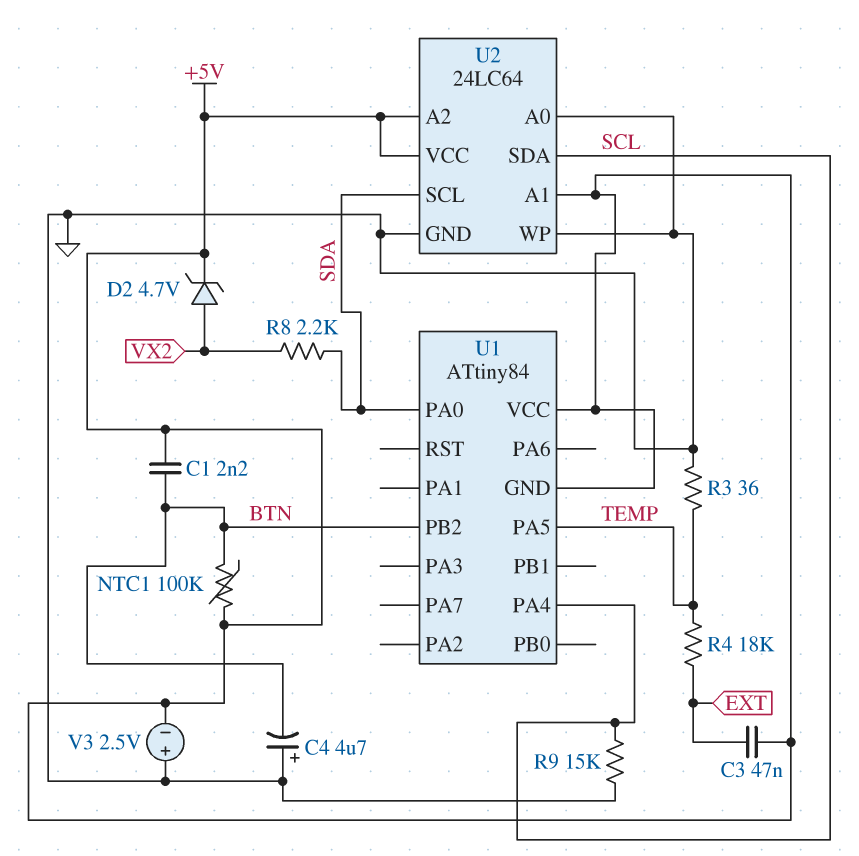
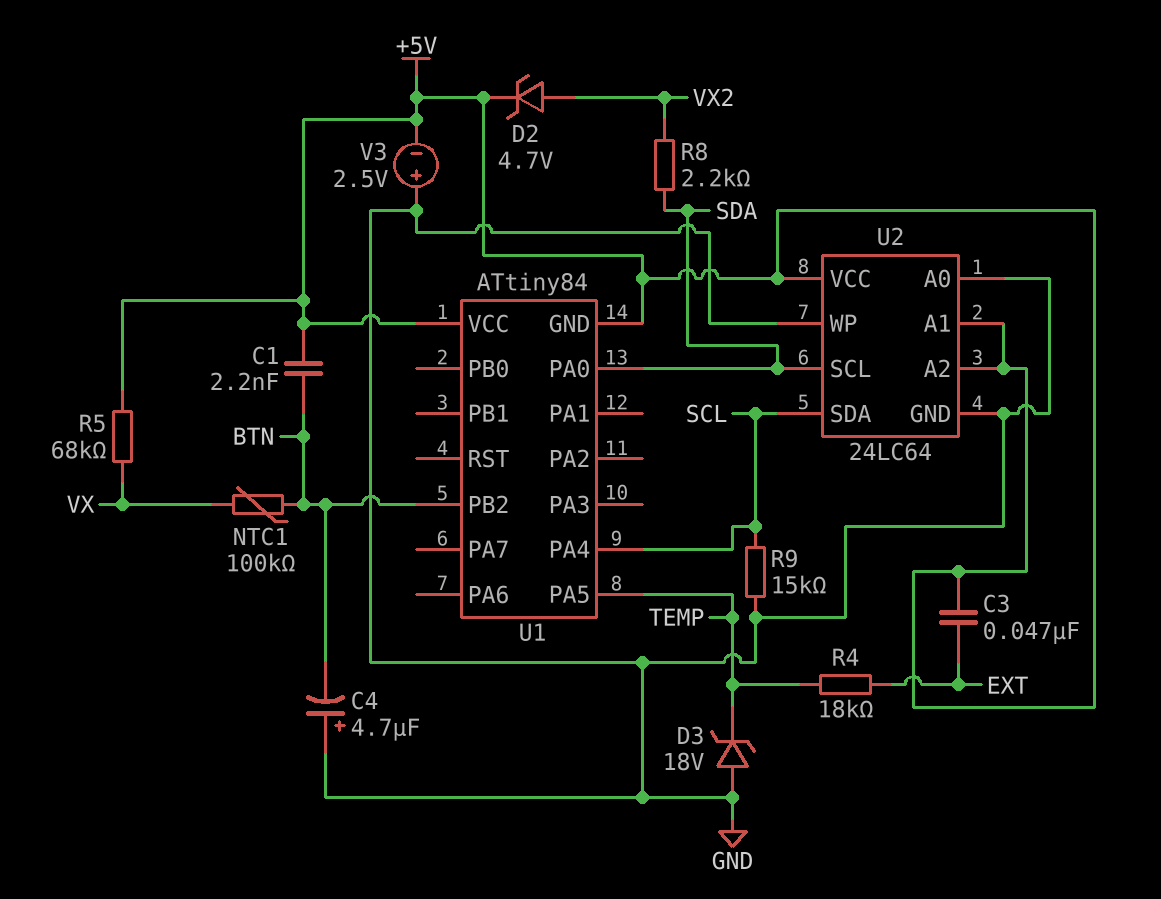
D3: none -> zener 18V (A GND, K TEMP)
NTC1: 100k (+5V, BTN) -> 100k (BTN, VX)
R3: 36 (GND, TEMP) -> none
R5: none -> 68k (+5V, VX)

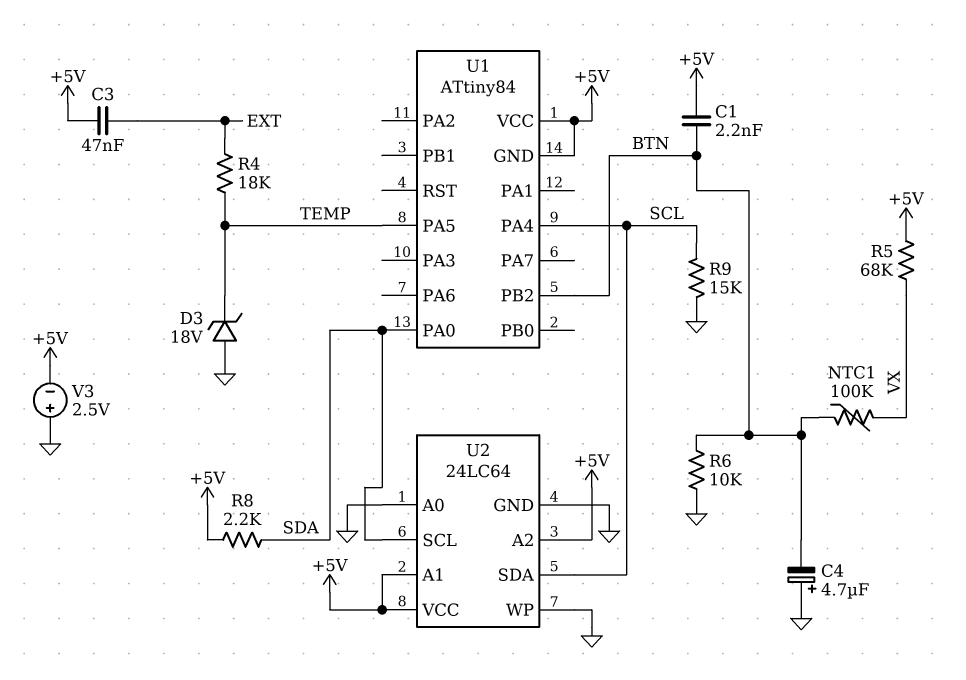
D2: zener 4.7V (A VX2, K +5V) -> none
R6: none -> 10k (BTN, GND)
R8: 2.2k (SDA, VX2) -> 2.2k (+5V, SDA)

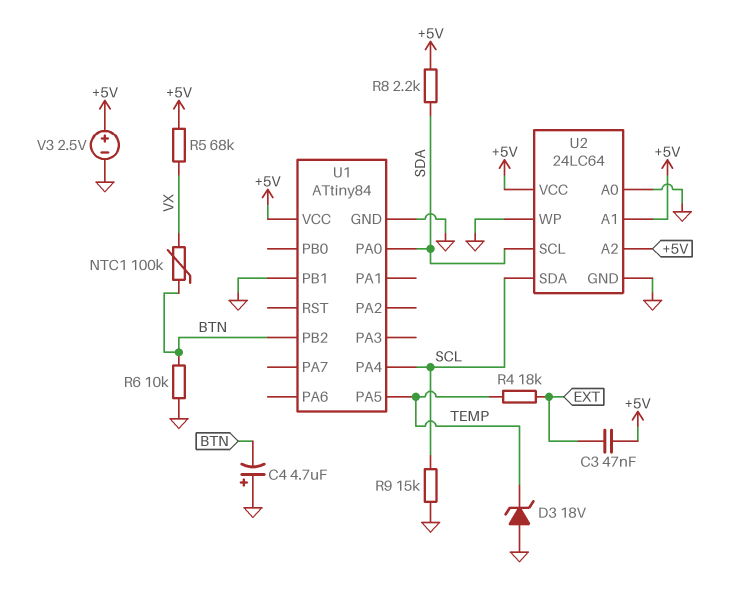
C1: 2.2nF (+5V, BTN) -> none
U1 pin GND: +5V -> GND
U1 pin PB1: none -> GND
V3: 2.5V (plus GND, minus +5V) -> 2.5V (plus +5V, minus GND)

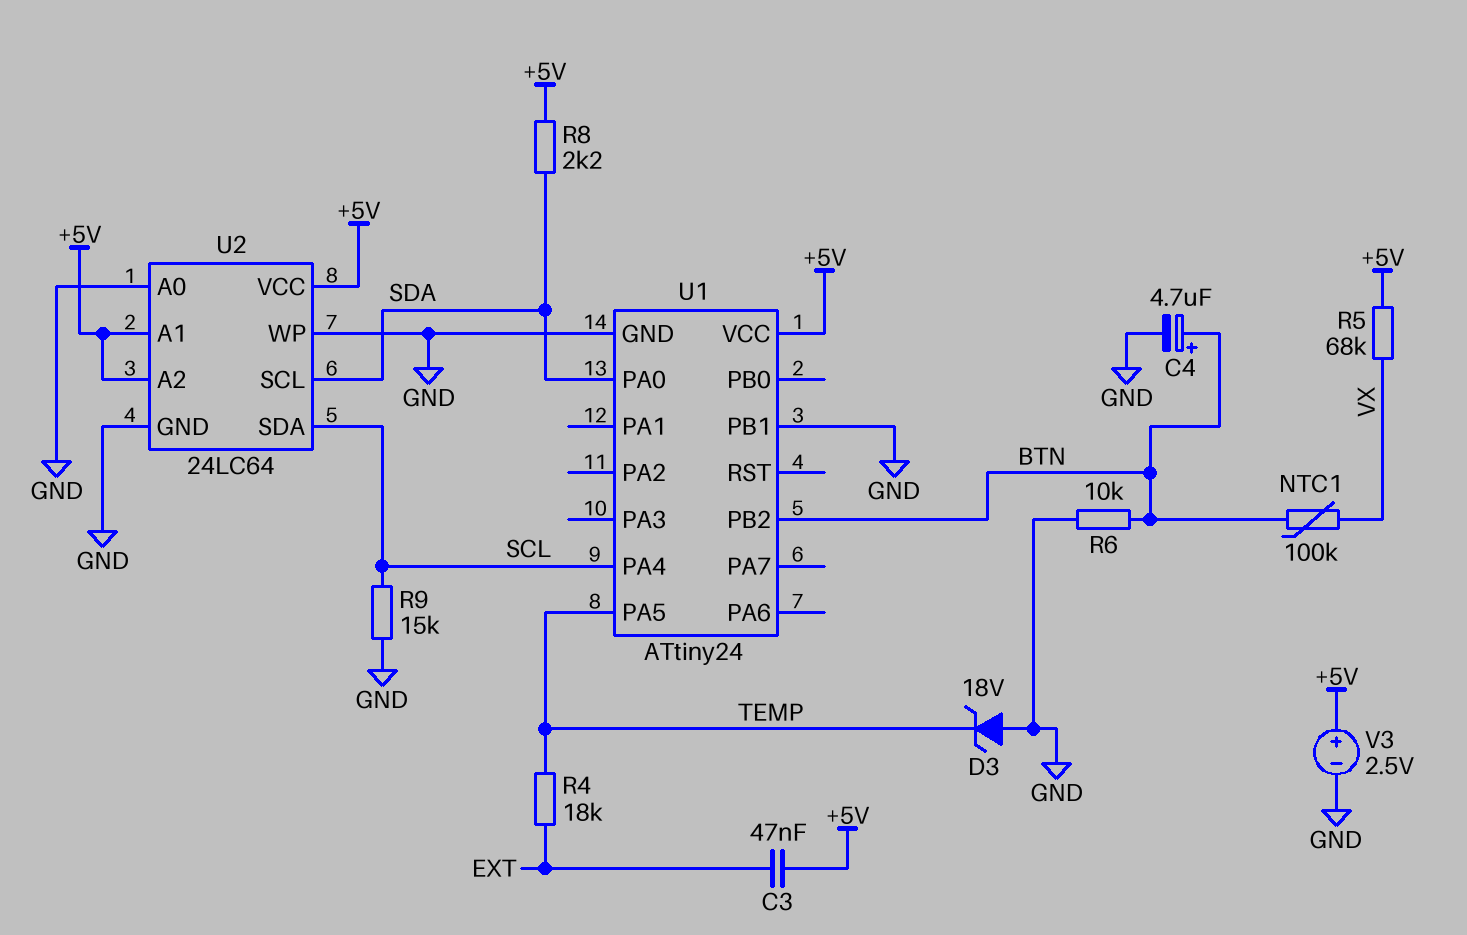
C4: 4.7uF (plus GND, minus BTN) -> 4.7uF (plus BTN, minus GND)
U1: ATtiny84 -> ATtiny24

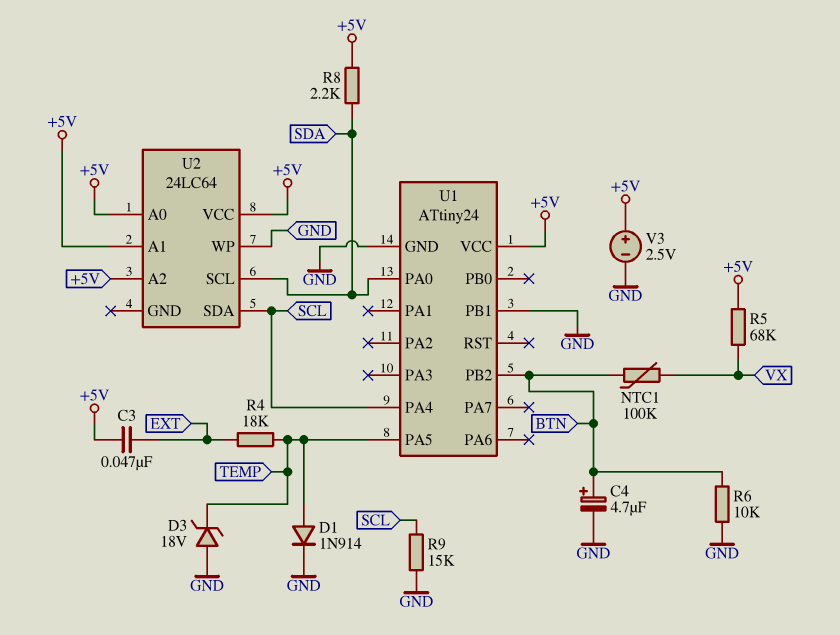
D1: none -> diode 1N914 (A TEMP, K GND)
U2 pin A0: GND -> +5V
U2 pin GND: GND -> none

